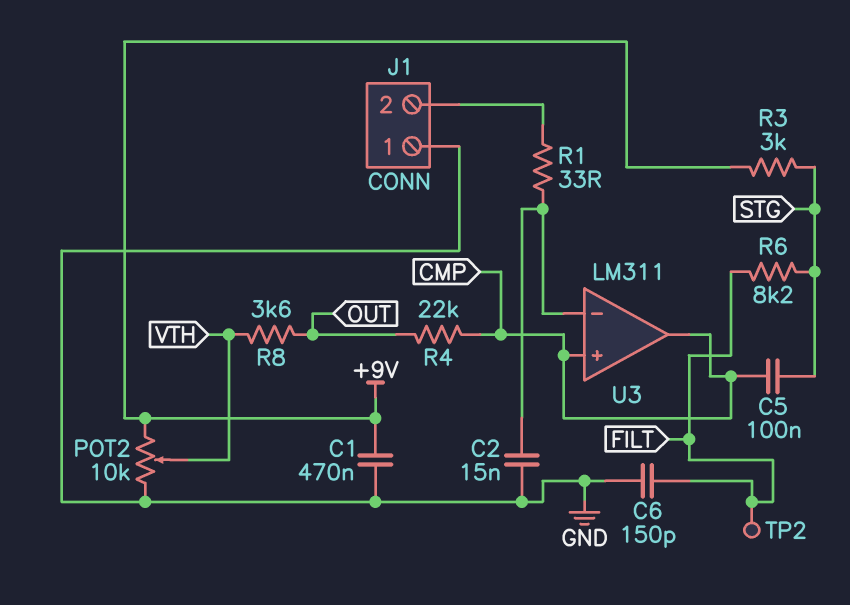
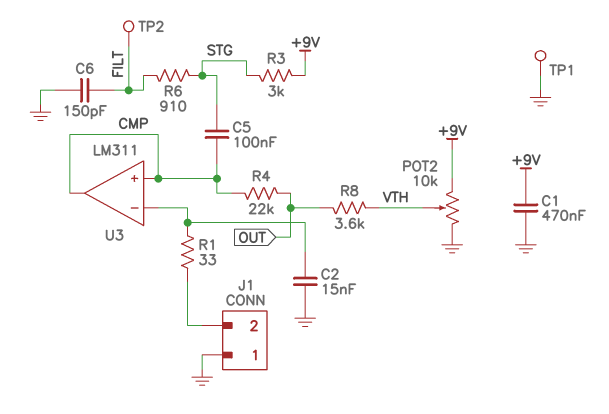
R6: 8.2k (FILT, STG) -> 910 (FILT, STG)
TP1: none -> test point (GND)

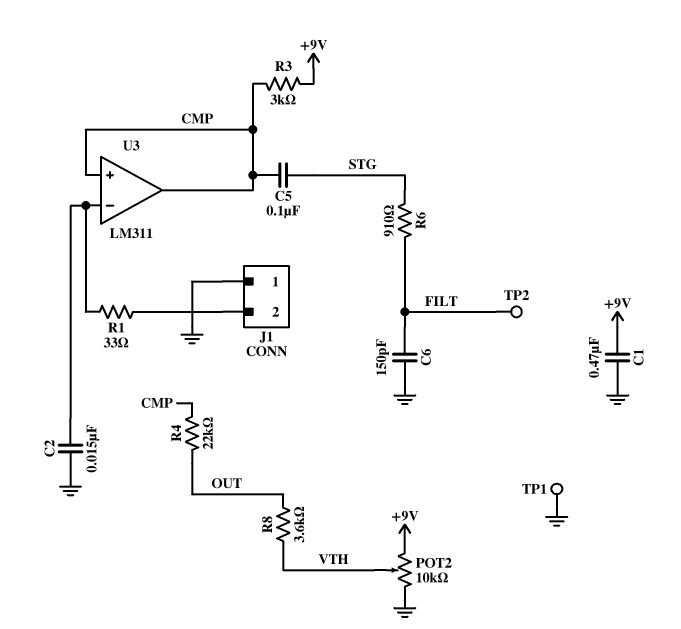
R3: 3k (+9V, STG) -> 3k (+9V, CMP)

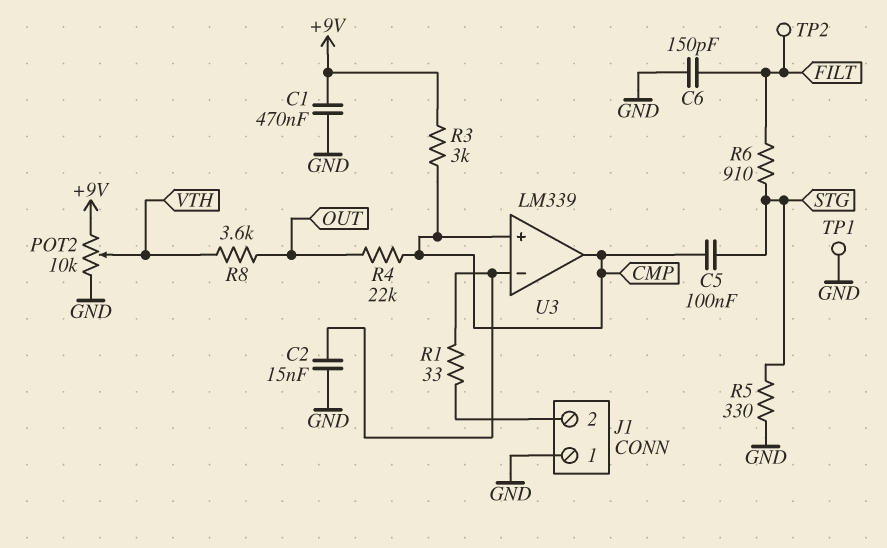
R5: none -> 330 (GND, STG)
U3: LM311 -> LM339

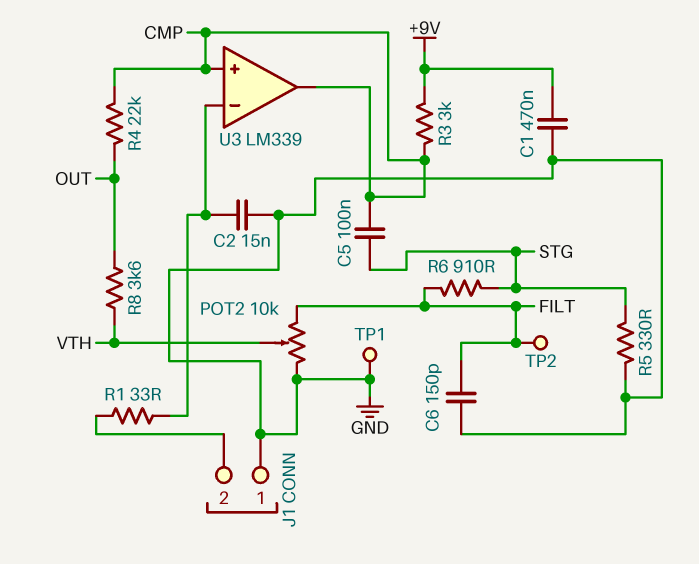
POT2: 10k (+9V, GND, wiper VTH) -> 10k (FILT, GND, wiper VTH)

